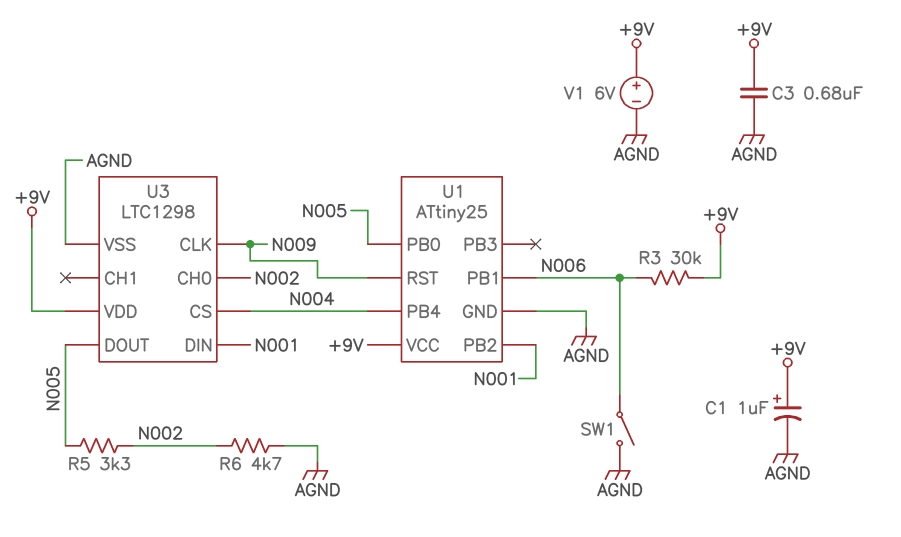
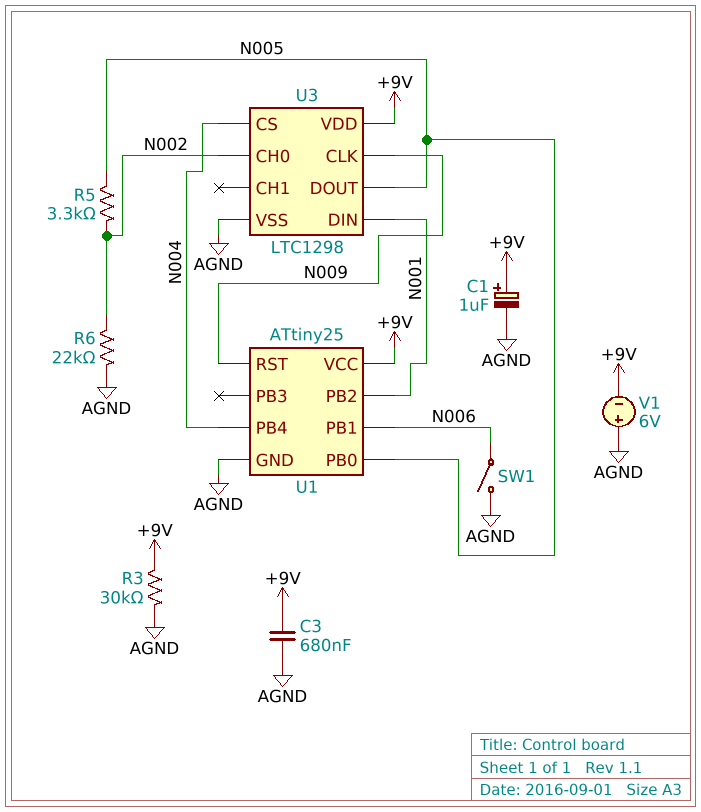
R3: 30k (+9V, N006) -> 30k (+9V, AGND)
R6: 4.7k (AGND, N002) -> 22k (AGND, N002)
V1: 6V (plus +9V, minus AGND) -> 6V (plus AGND, minus +9V)

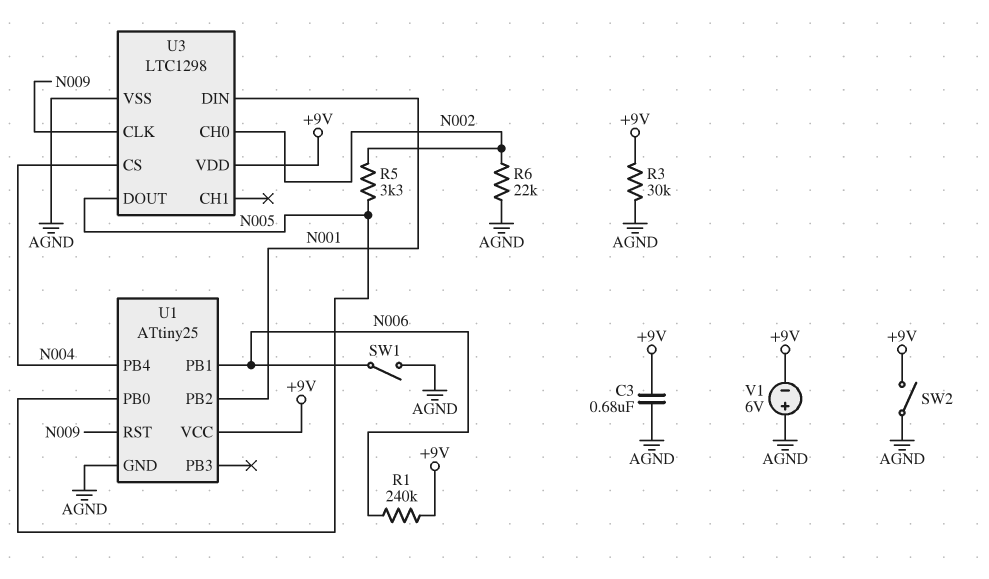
C1: 1uF (plus +9V, minus AGND) -> none
R1: none -> 240k (+9V, N006)
SW2: none -> switch (+9V, AGND)

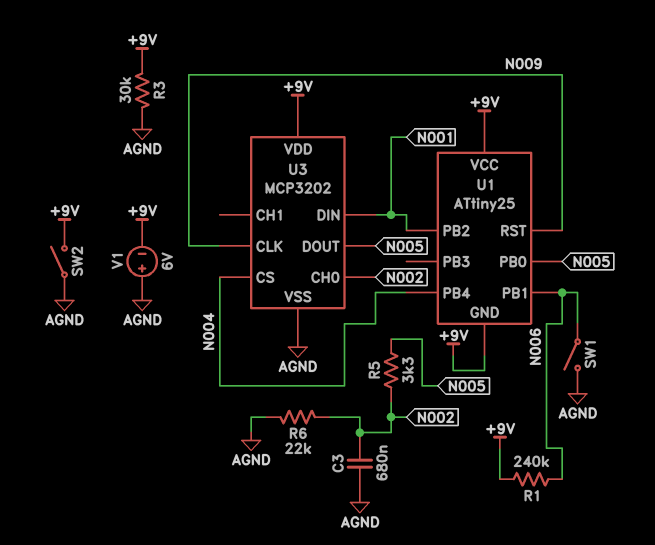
C3: 680nF (+9V, AGND) -> 680nF (AGND, N002)
U1 pin GND: AGND -> +9V
U3: LTC1298 -> MCP3202

